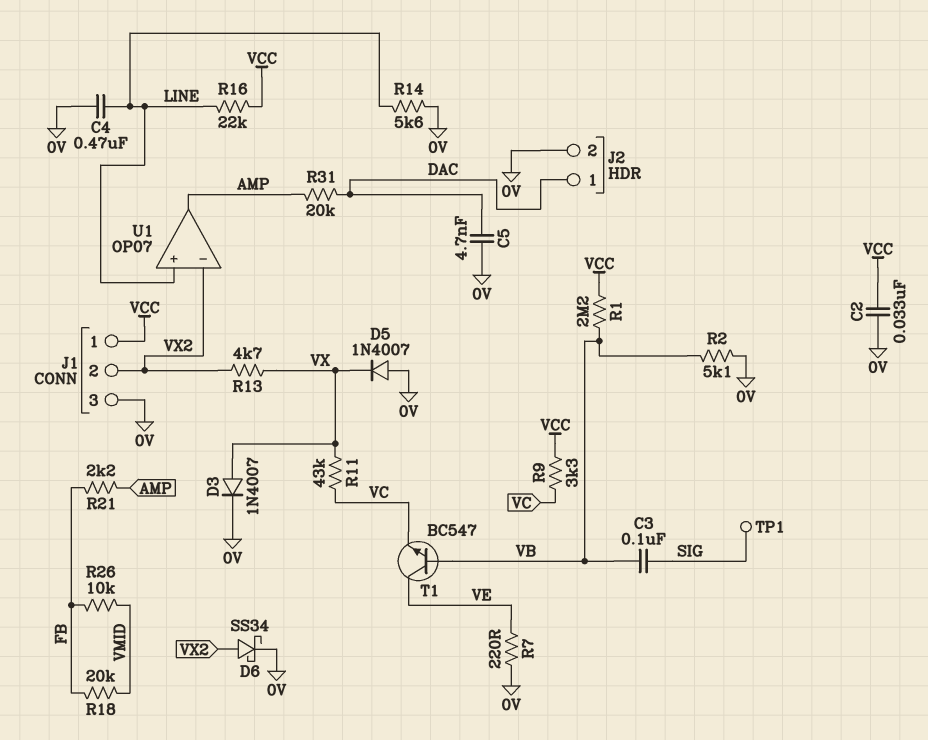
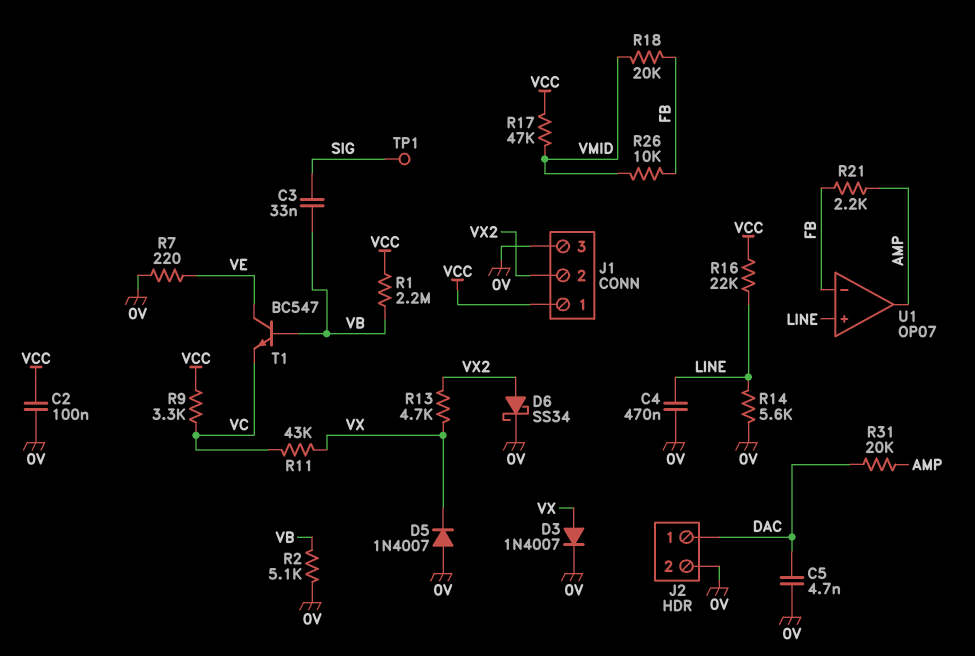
C2: 33nF (0V, VCC) -> 100nF (0V, VCC)
C3: 100nF (SIG, VB) -> 33nF (SIG, VB)
R17: none -> 47k (VCC, VMID)
U1 pin in-: VX2 -> FB

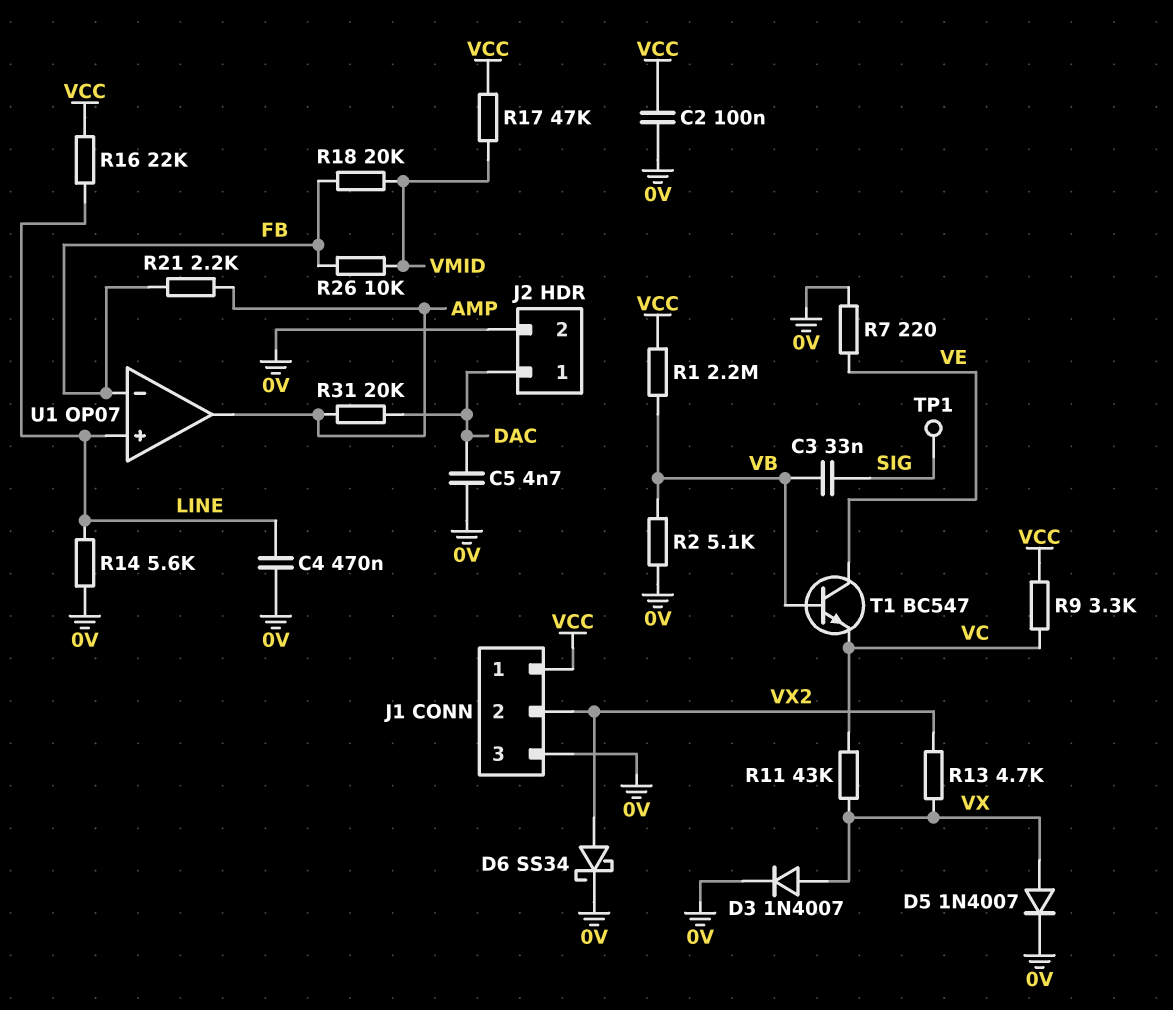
D5: diode 1N4007 (A 0V, K VX) -> diode 1N4007 (A VX, K 0V)

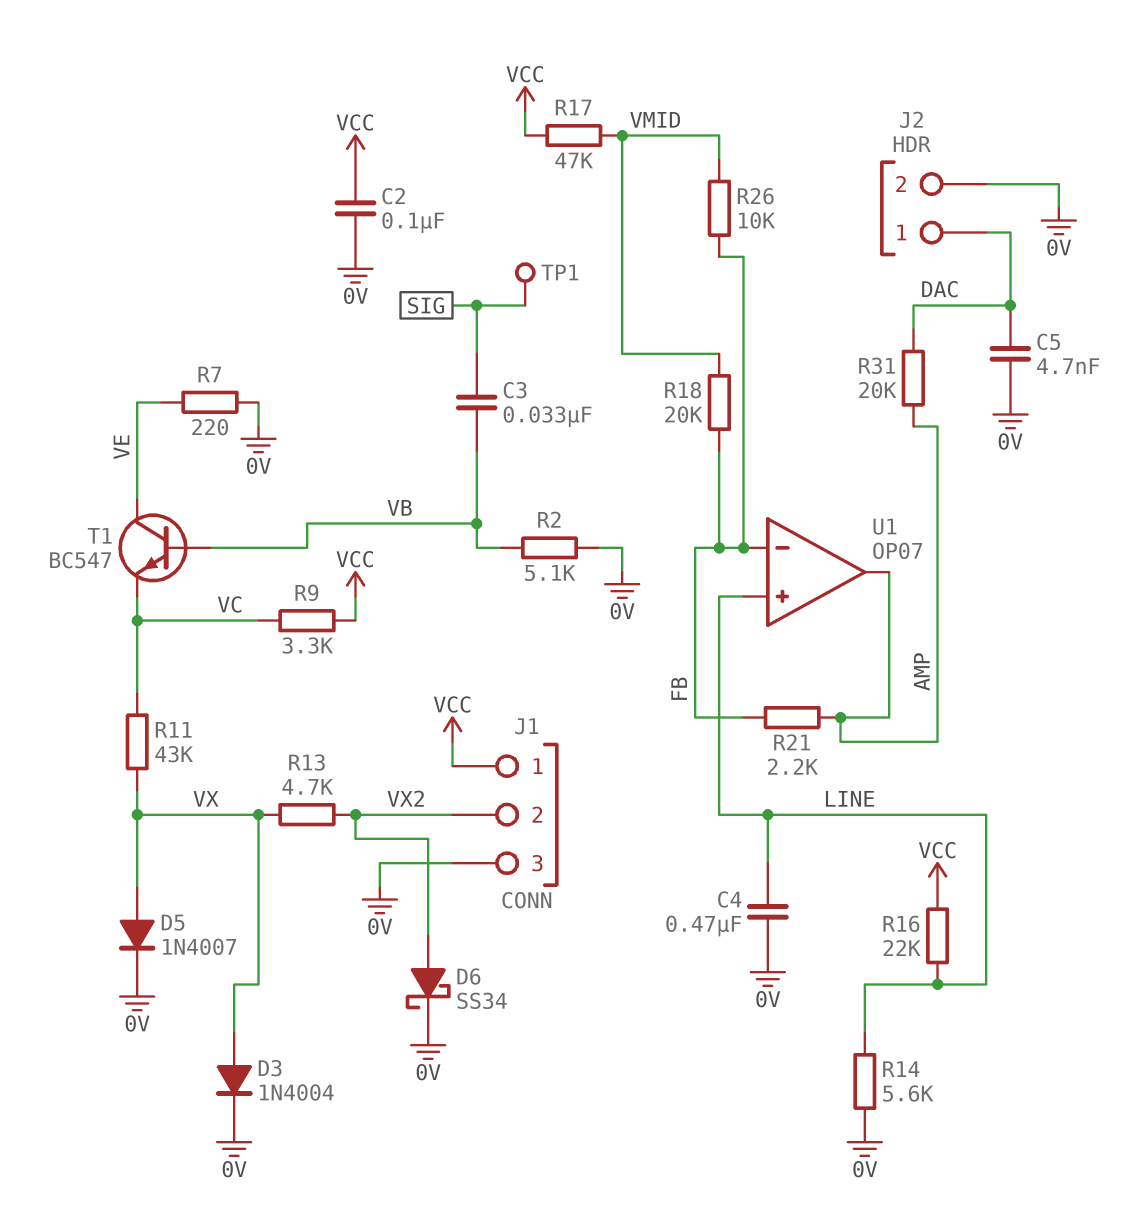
D3: diode 1N4007 (A VX, K 0V) -> diode 1N4004 (A VX, K 0V)
R1: 2.2M (VB, VCC) -> none

